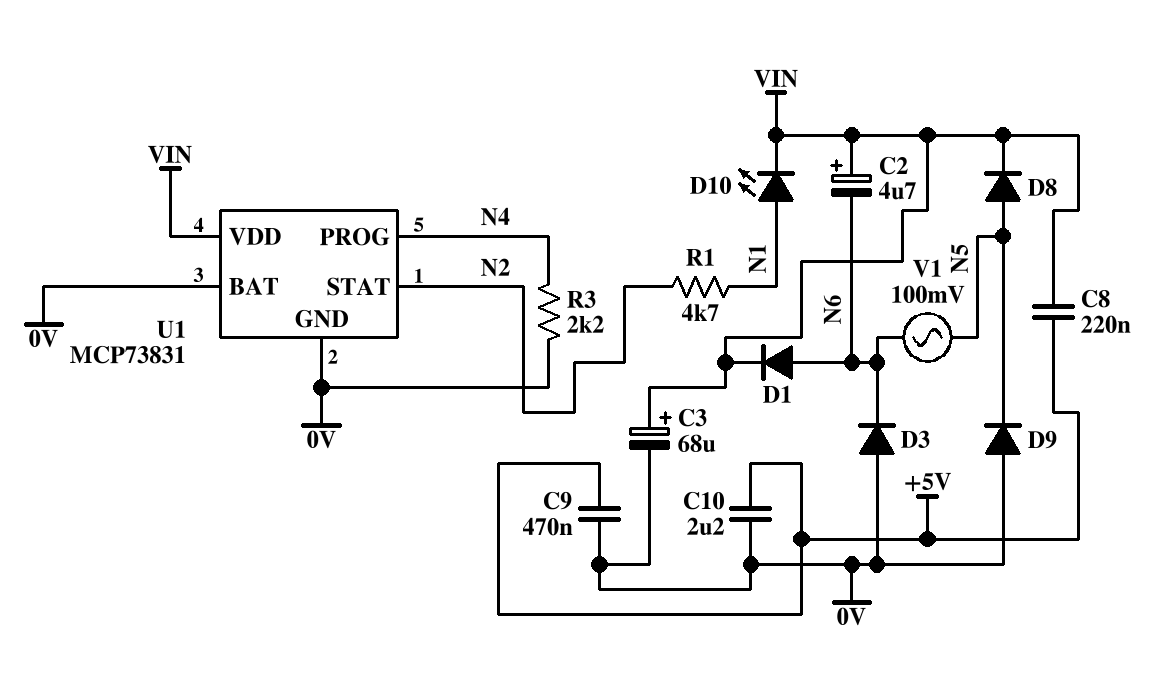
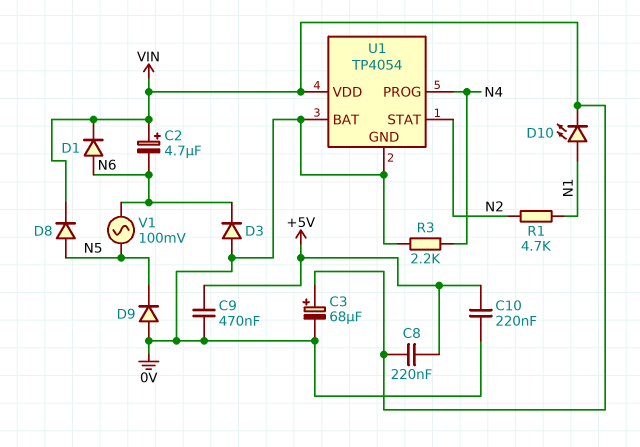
C10: 2.2uF (+5V, 0V) -> 220nF (+5V, 0V)
U1: MCP73831 -> TP4054

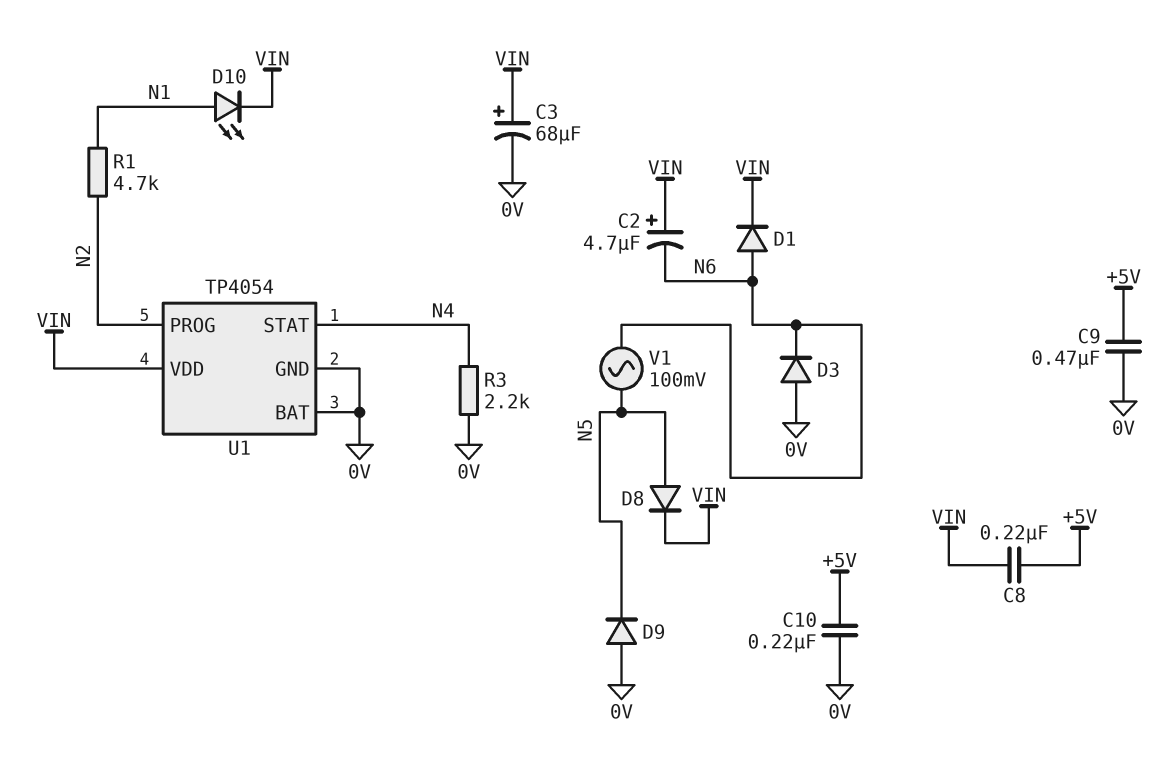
U1 pin PROG: N4 -> N2
U1 pin STAT: N2 -> N4

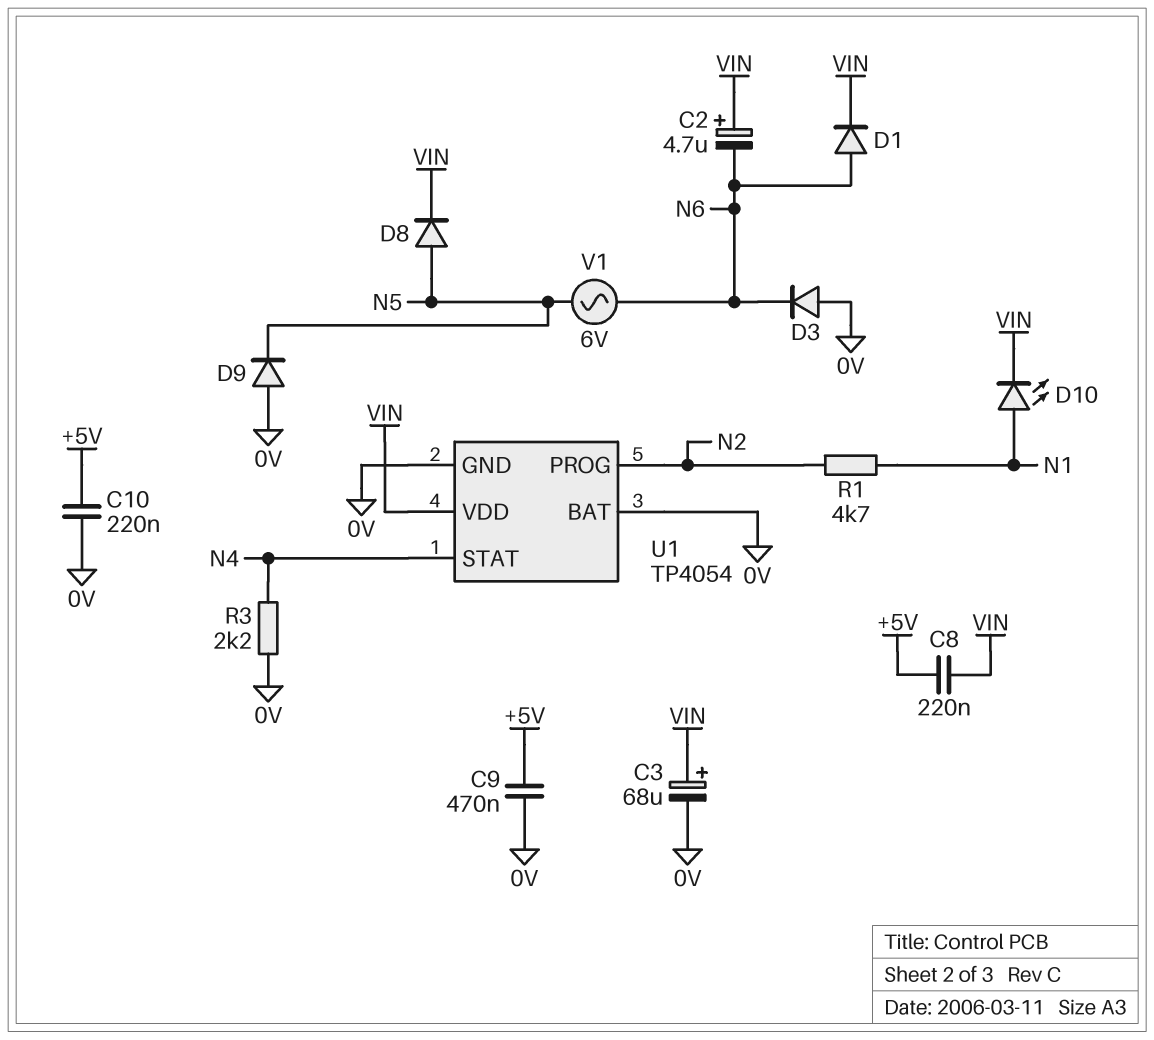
V1: AC 100mV (N5, N6) -> AC 6V (N5, N6)

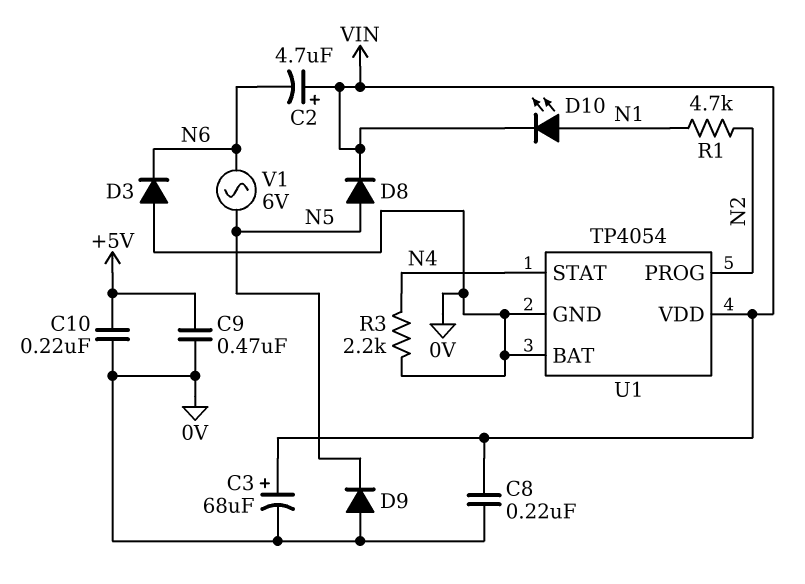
C8: 220nF (+5V, VIN) -> 220nF (0V, VIN)
D1: diode (A N6, K VIN) -> none

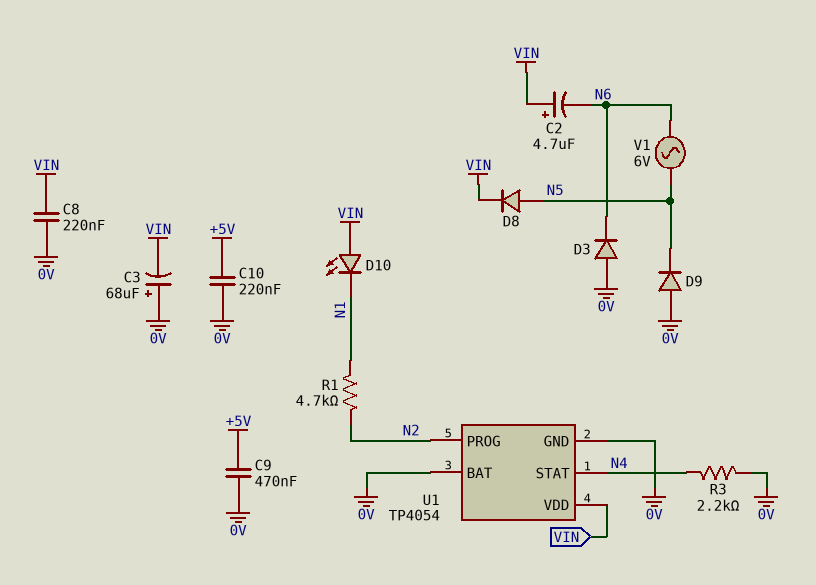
C3: 68uF (plus VIN, minus 0V) -> 68uF (plus 0V, minus VIN)
D10: LED (A N1, K VIN) -> LED (A VIN, K N1)

